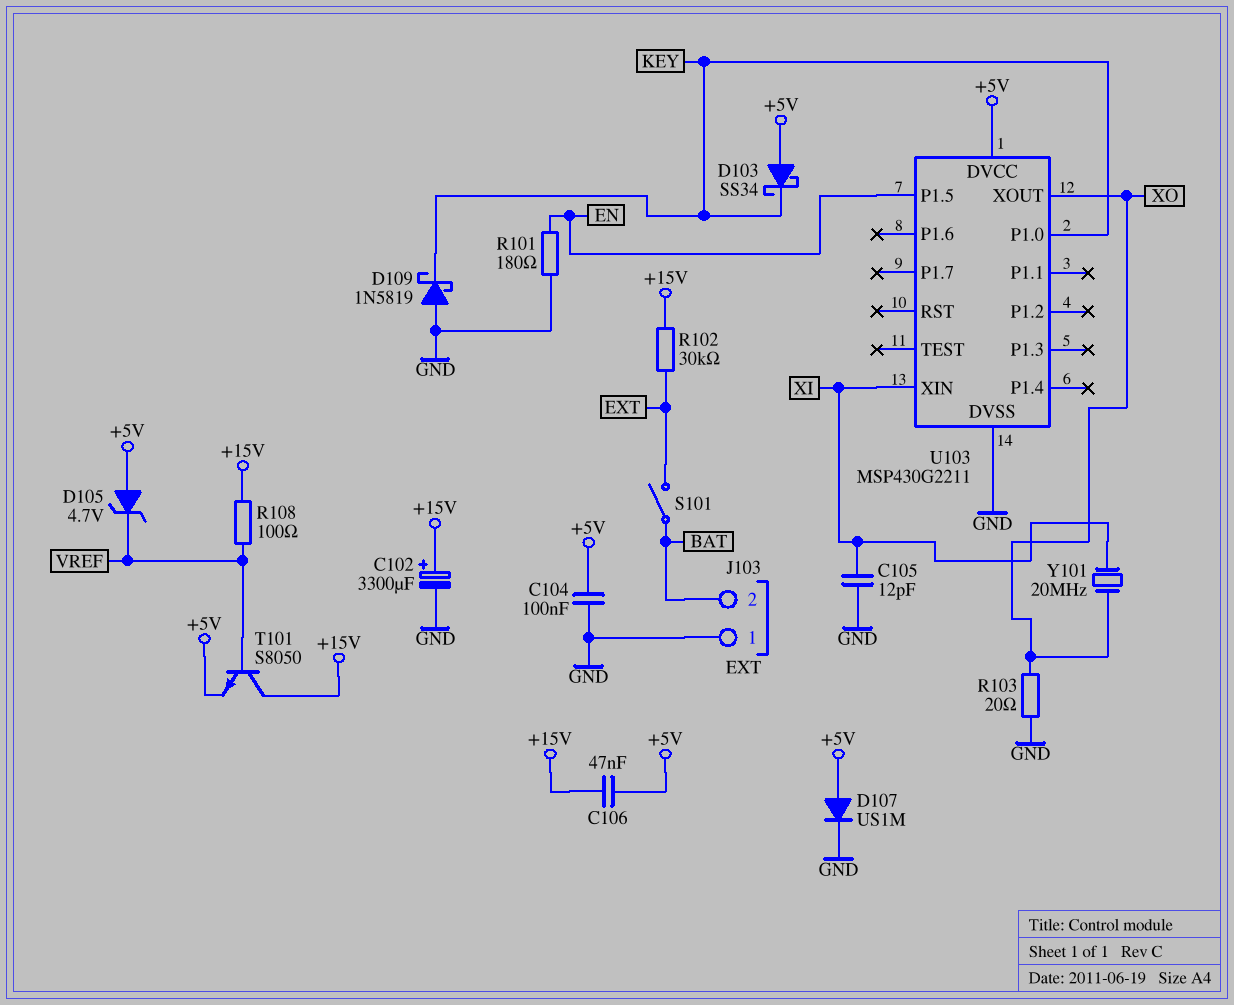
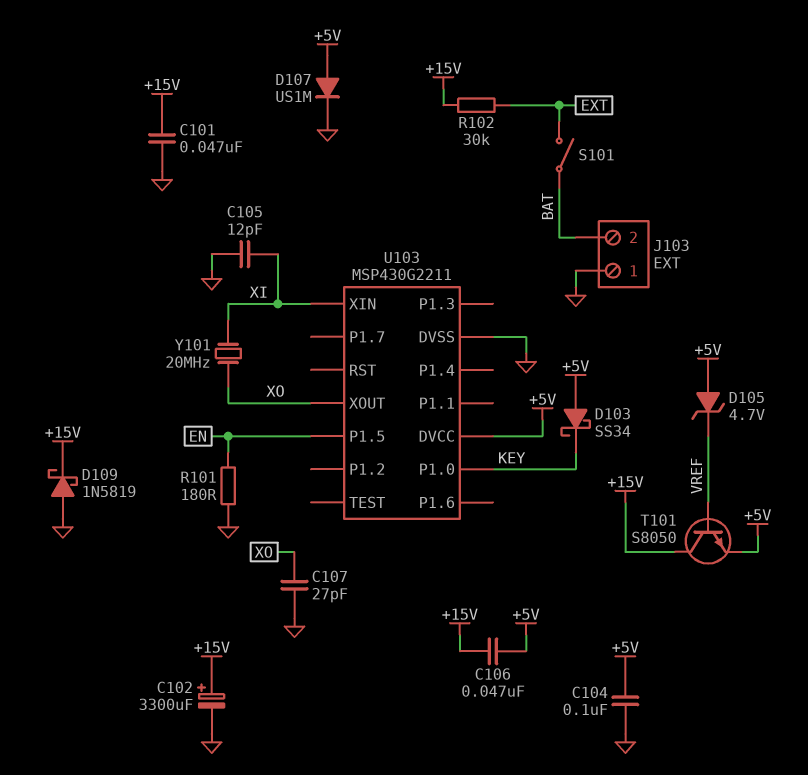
C101: none -> 47nF (+15V, GND)
C107: none -> 27pF (GND, XO)
D109: schottky 1N5819 (A GND, K KEY) -> schottky 1N5819 (A GND, K +15V)
R103: 20 (GND, XO) -> none
R108: 100 (+15V, VREF) -> none

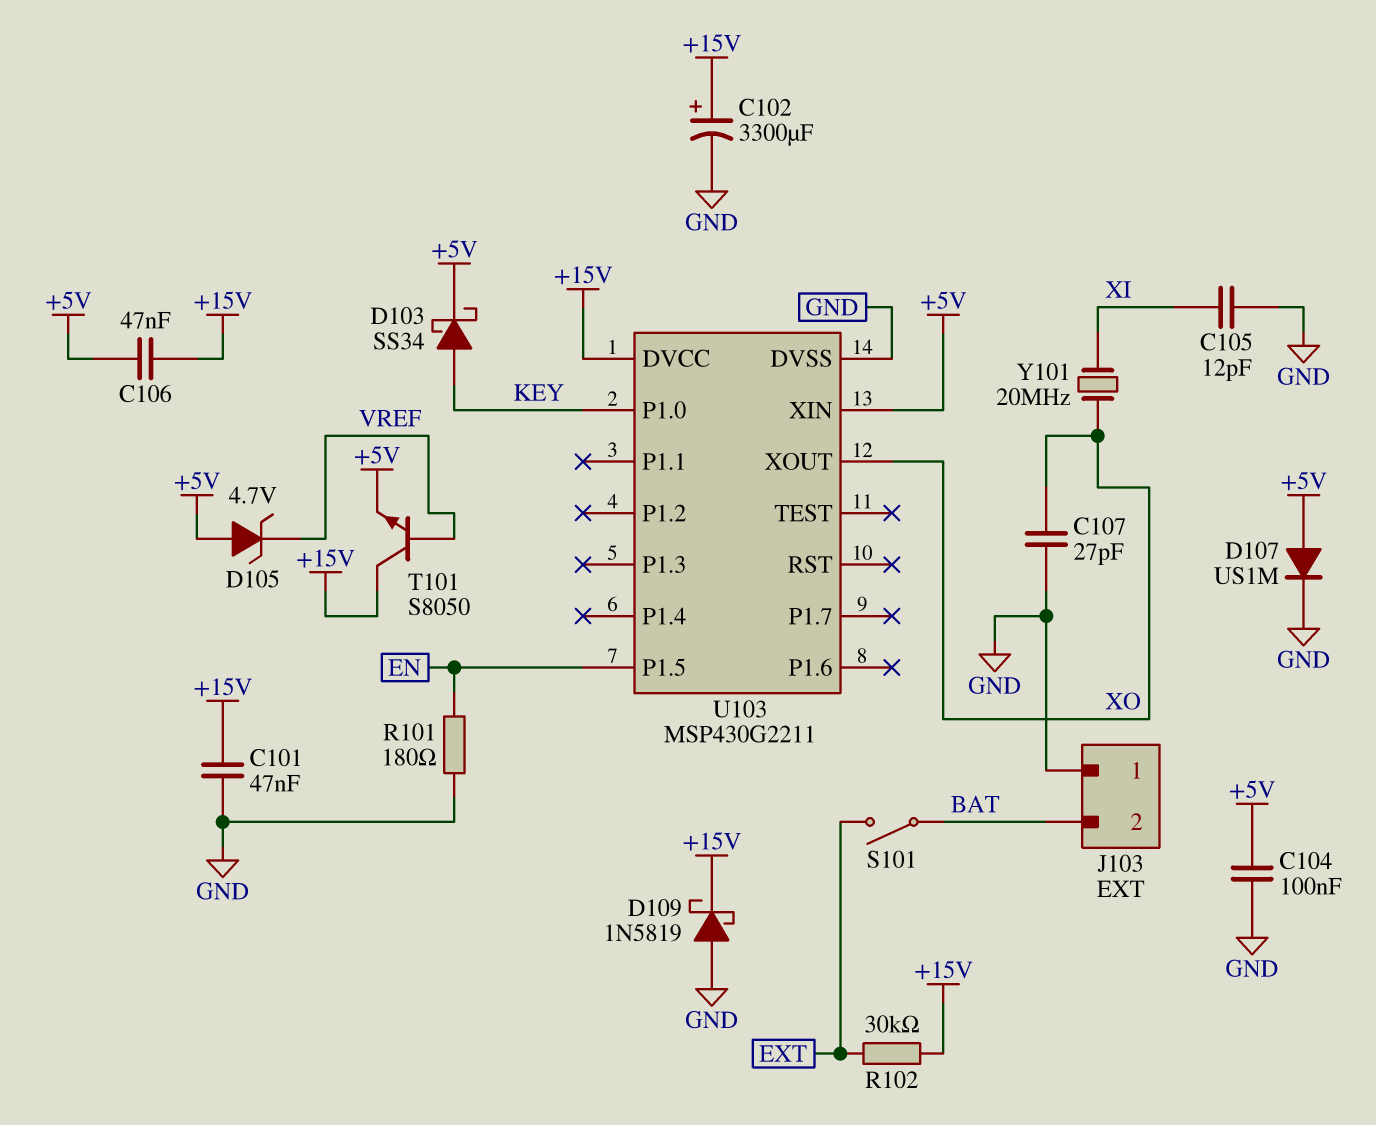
D103: schottky SS34 (A +5V, K KEY) -> schottky SS34 (A KEY, K +5V)
U103 pin DVCC: +5V -> +15V
U103 pin XIN: XI -> +5V

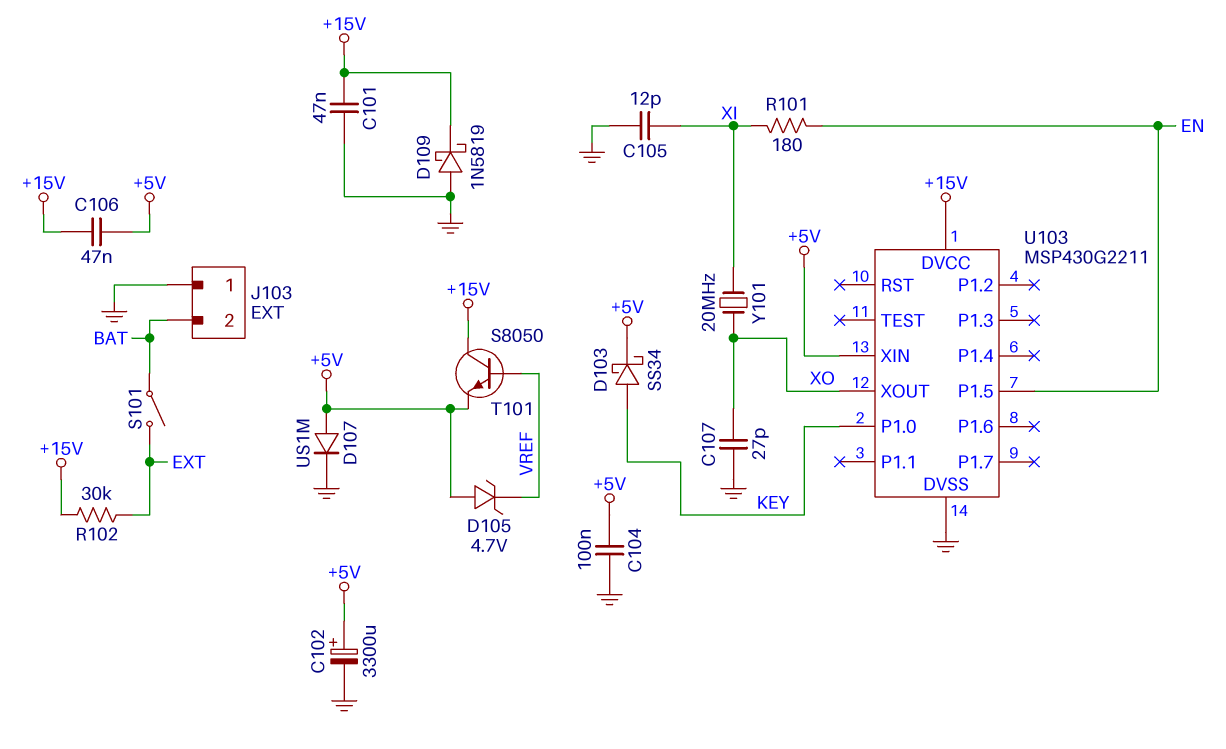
C102: 3300uF (plus +15V, minus GND) -> 3300uF (plus +5V, minus GND)
R101: 180 (EN, GND) -> 180 (EN, XI)

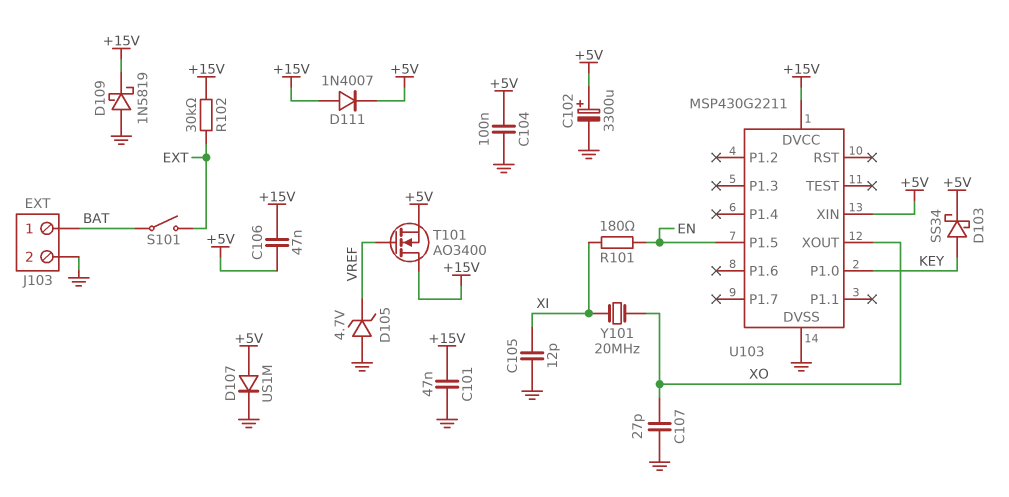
D105: zener 4.7V (A +5V, K VREF) -> zener 4.7V (A GND, K VREF)
D111: none -> diode 1N4007 (A +15V, K +5V)
J103 pin 1: GND -> BAT
J103 pin 2: BAT -> GND
T101: NPN S8050 (B VREF, C +15V, E +5V) -> NMOS AO3400 (G VREF, D +15V, S +5V)

